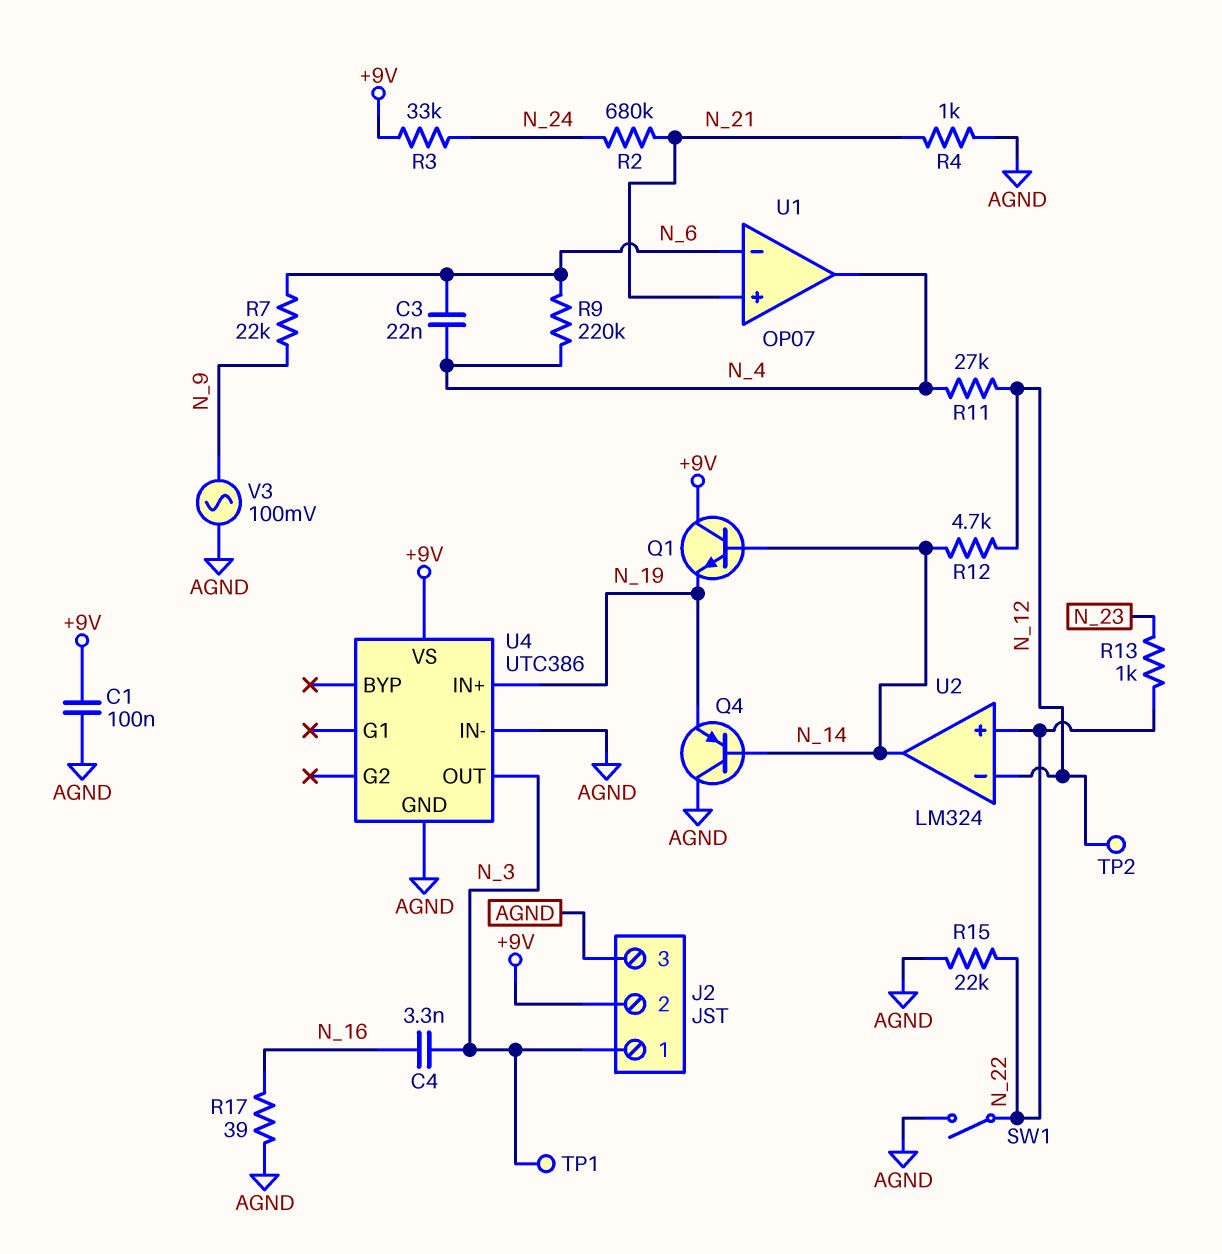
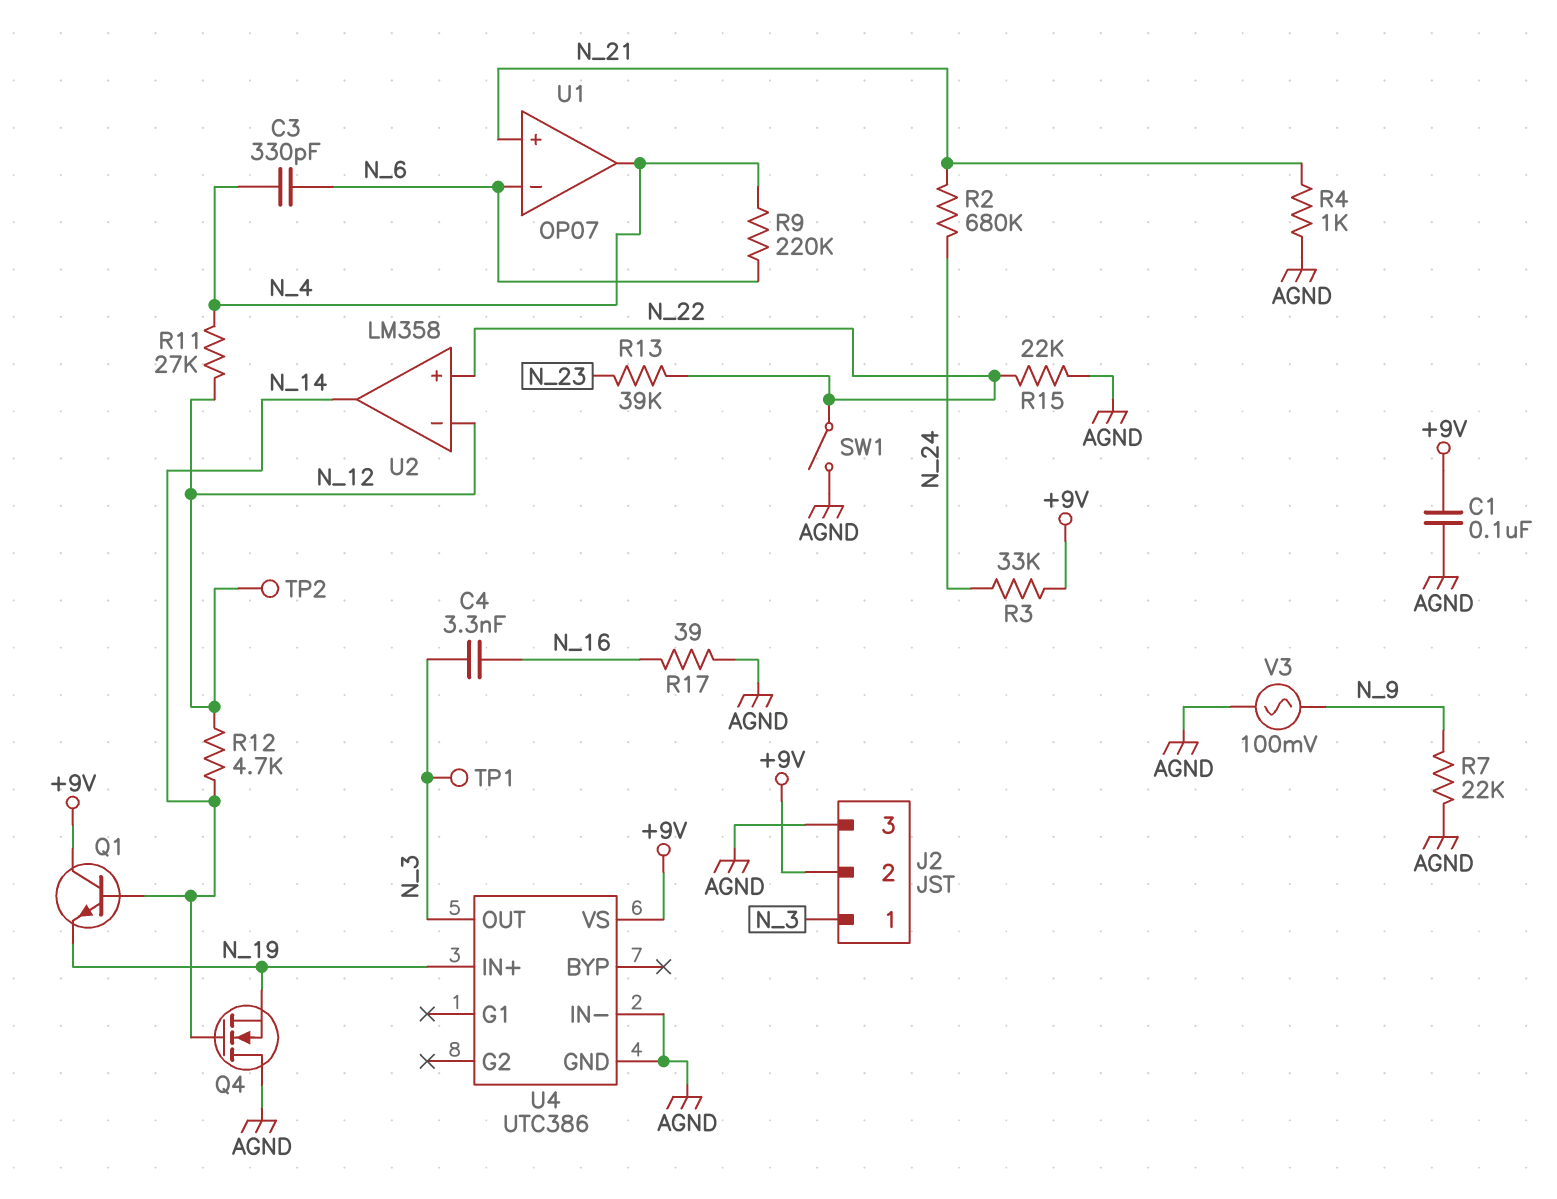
C3: 22nF (N_4, N_6) -> 330pF (N_4, N_6)
Q4: PNP (B N_14, C AGND, E N_19) -> NMOS (G N_14, D AGND, S N_19)
R7: 22k (N_6, N_9) -> 22k (AGND, N_9)
R13: 1k (N_22, N_23) -> 39k (N_22, N_23)
U2: LM324 -> LM358

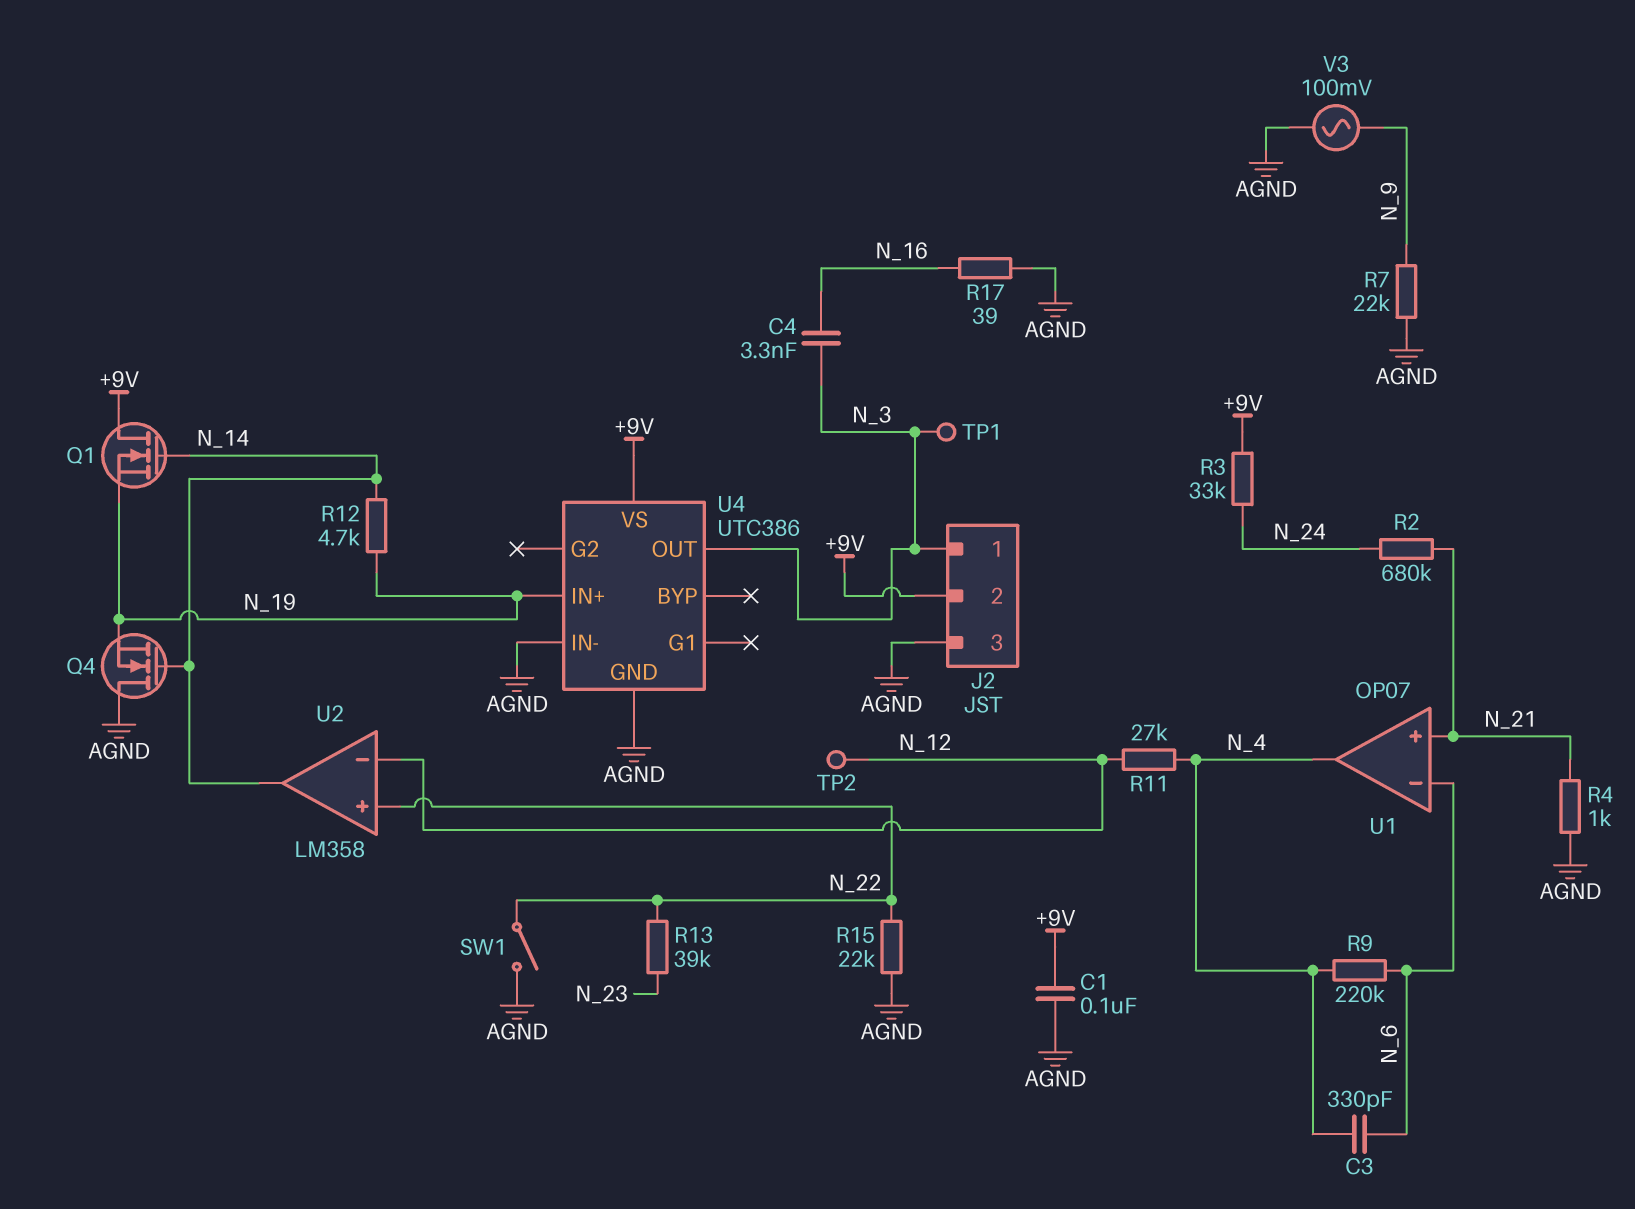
Q1: NPN (B N_14, C +9V, E N_19) -> NMOS (G N_14, D +9V, S N_19)
R12: 4.7k (N_12, N_14) -> 4.7k (N_14, N_19)

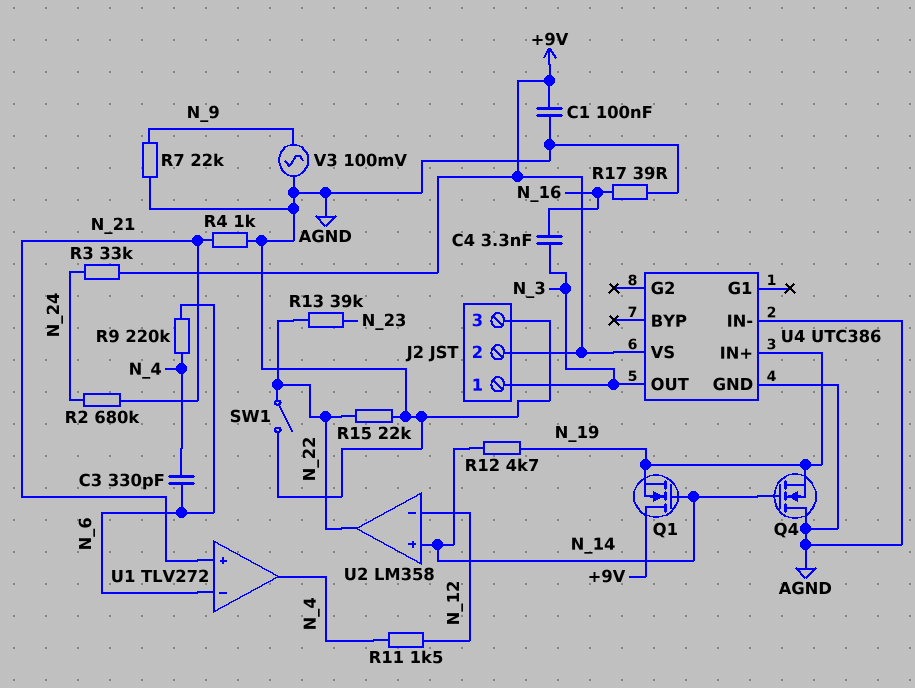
R11: 27k (N_4, N_12) -> 1.5k (N_4, N_12)
TP1: test point (N_3) -> none
TP2: test point (N_12) -> none
U1: OP07 -> TLV272
U2 pin in+: N_22 -> N_14
U2 pin out: N_14 -> N_22

